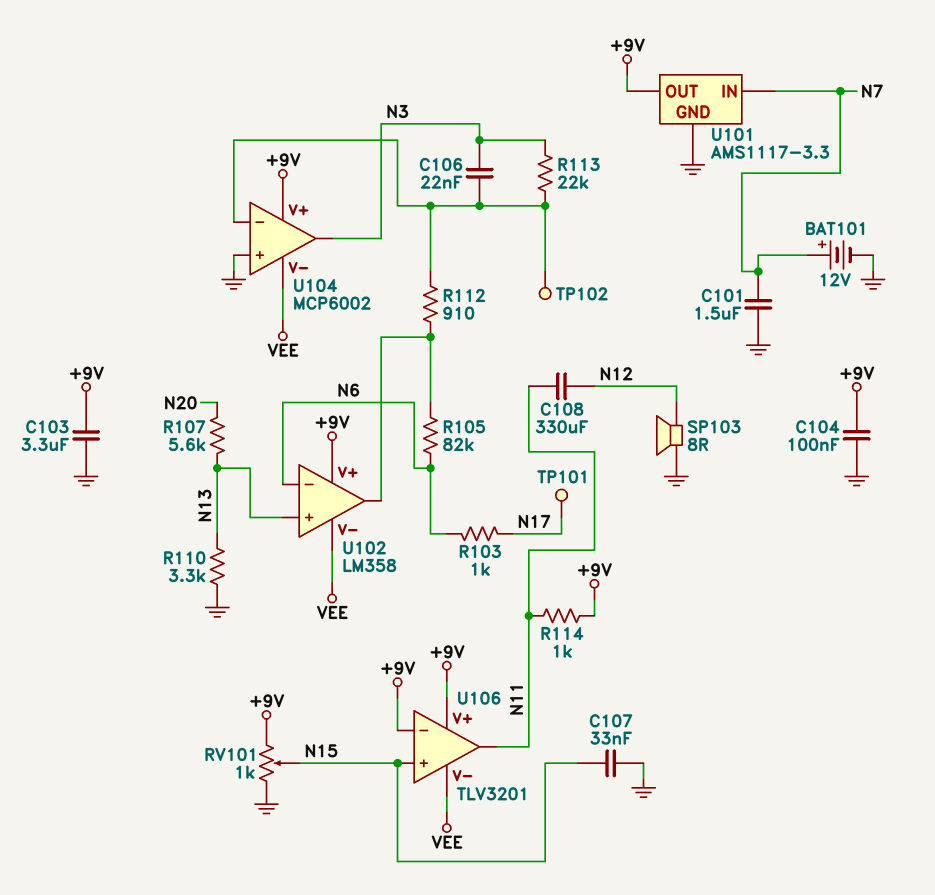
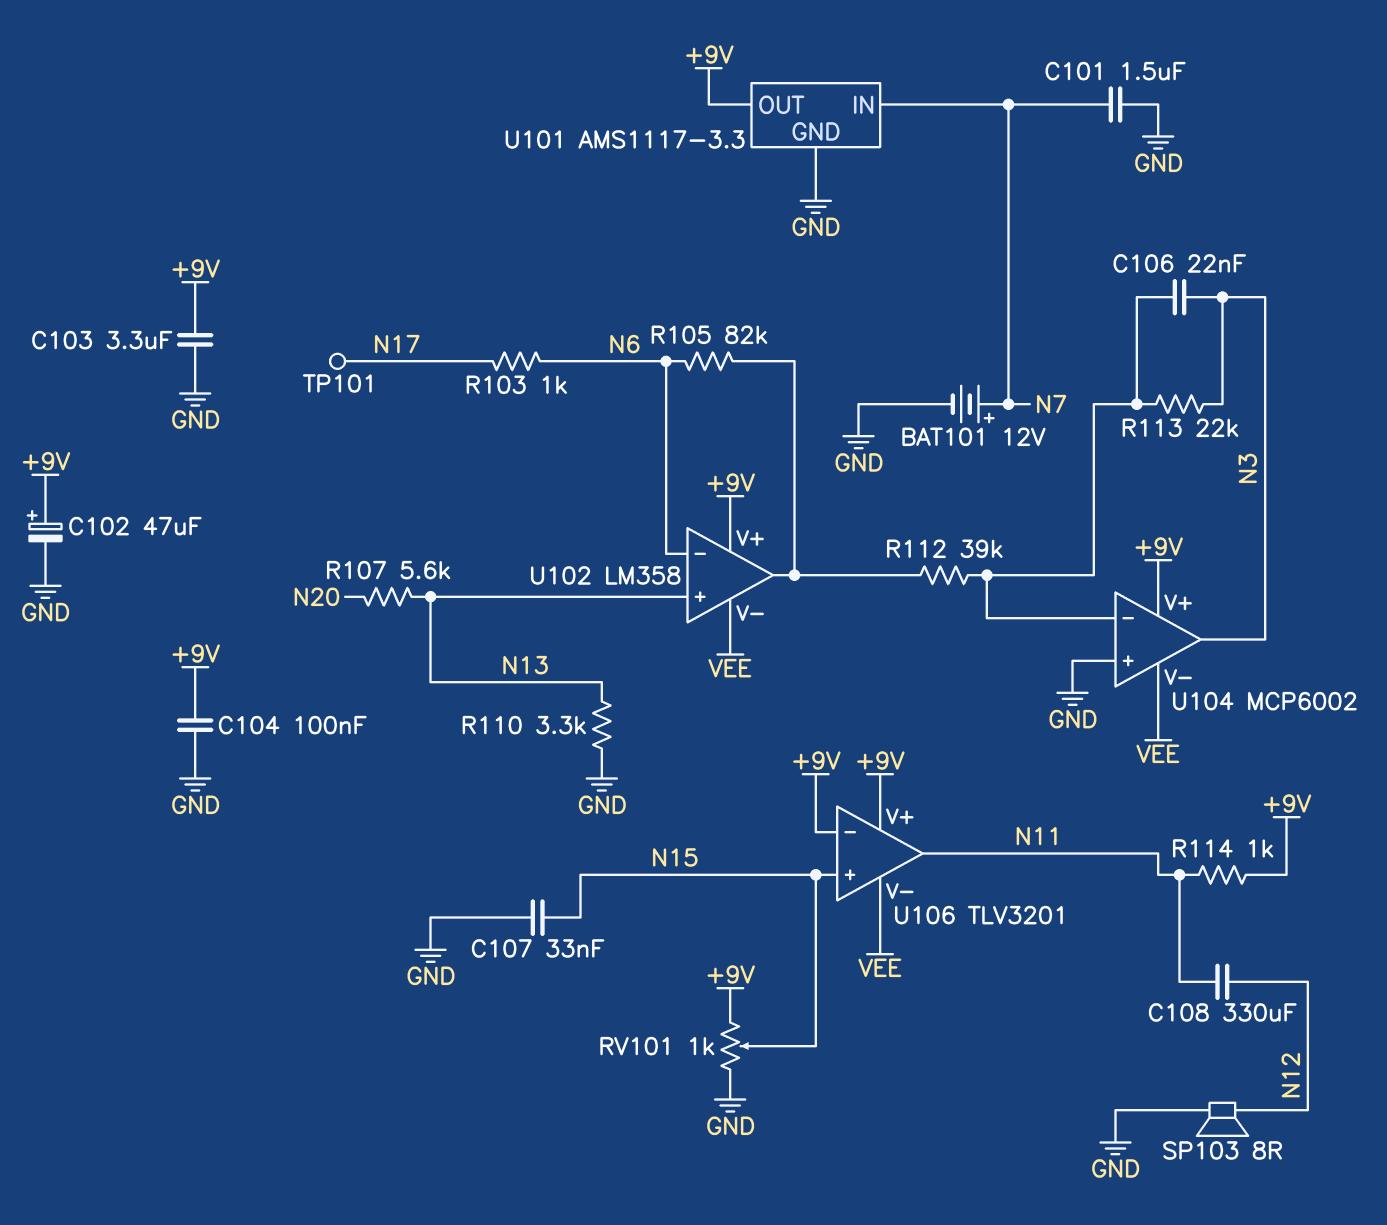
C102: none -> 47uF (plus +9V, minus GND)
R112: 910 (U102/out, U104/in-) -> 39k (U102/out, U104/in-)
TP102: test point (U104/in-) -> none

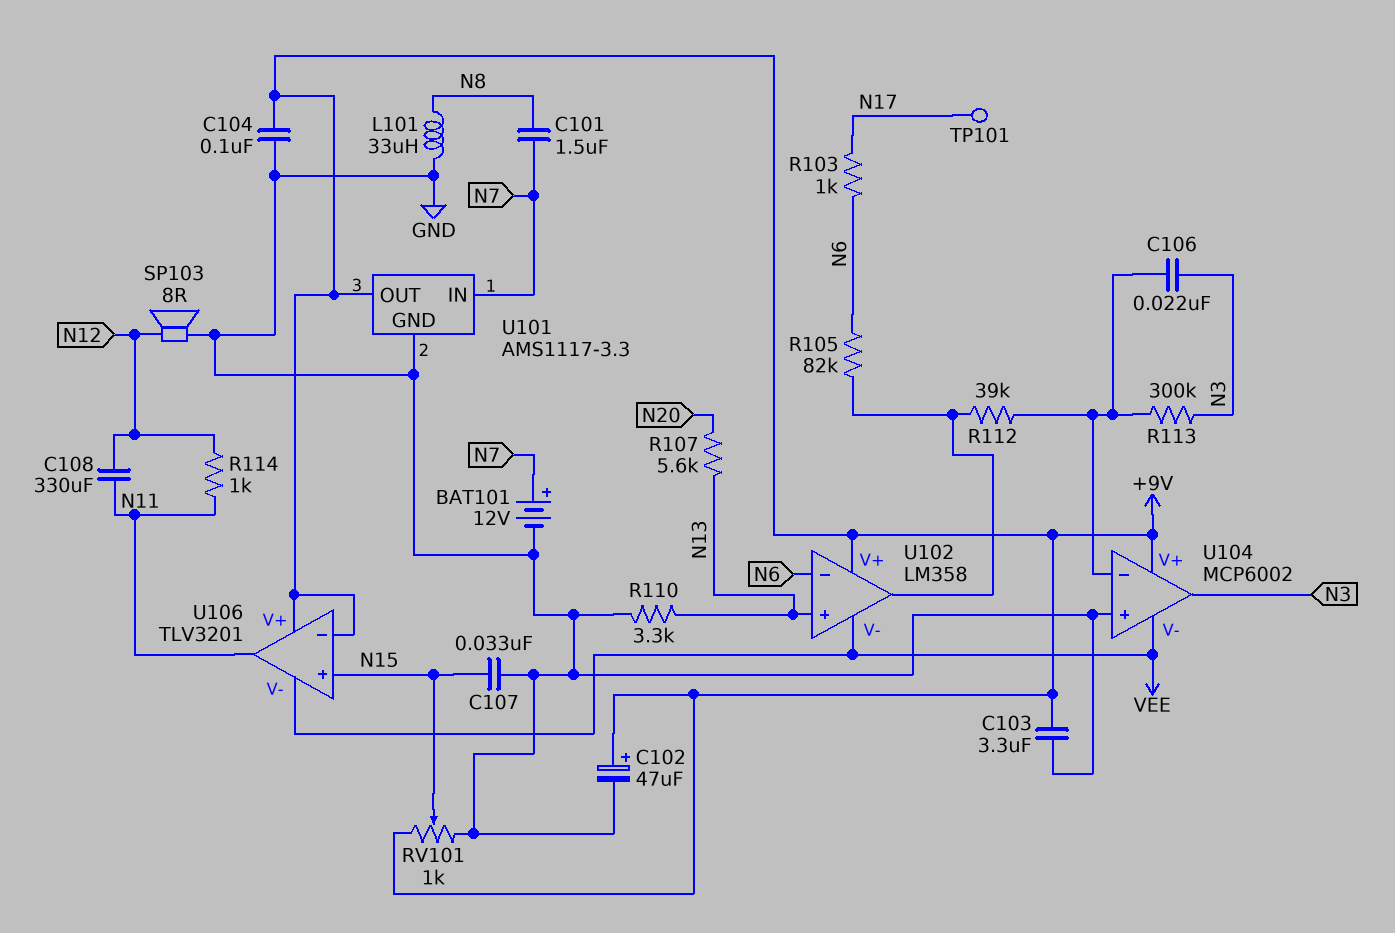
C101: 1.5uF (GND, N7) -> 1.5uF (N7, N8)
L101: none -> 33uH (GND, N8)
R113: 22k (N3, U104/in-) -> 300k (N3, U104/in-)
R114: 1k (+9V, N11) -> 1k (N11, N12)

